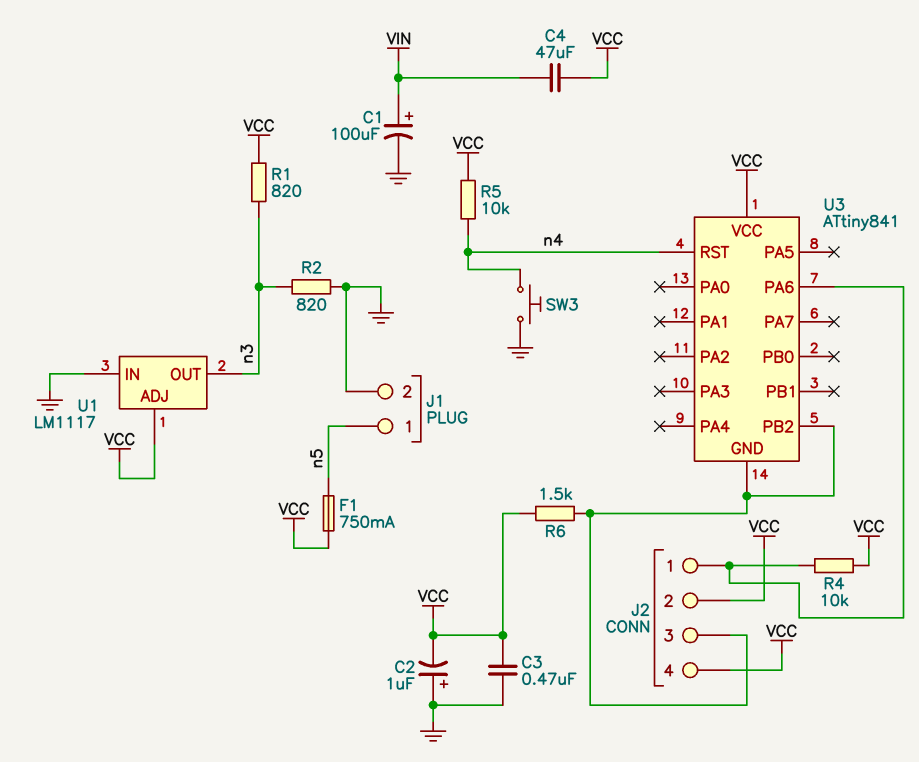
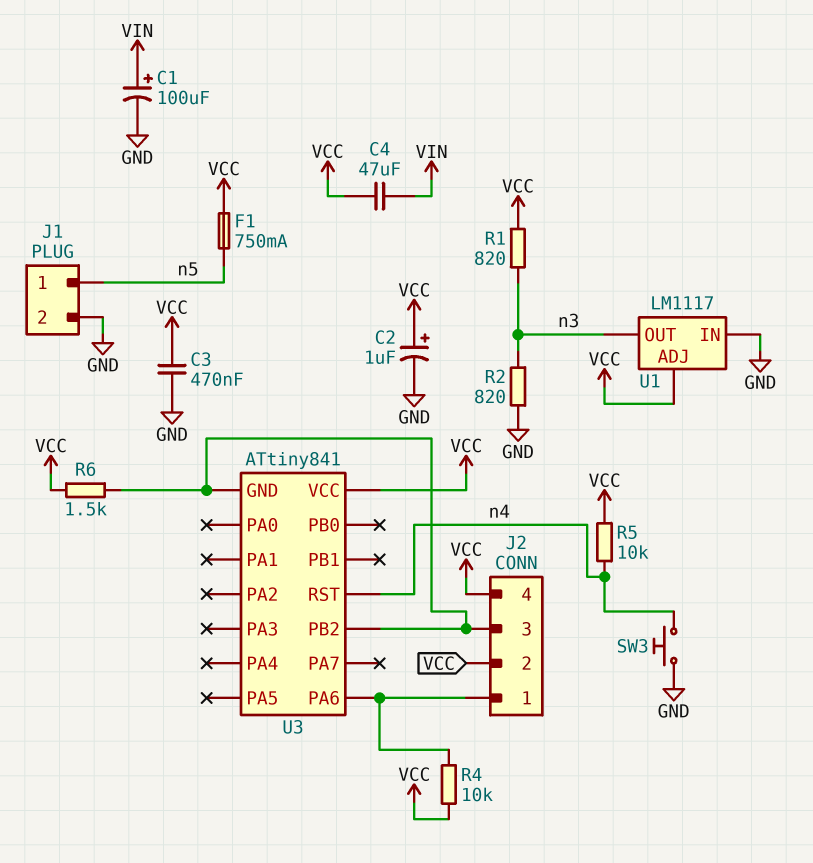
C2: 1uF (plus GND, minus VCC) -> 1uF (plus VCC, minus GND)

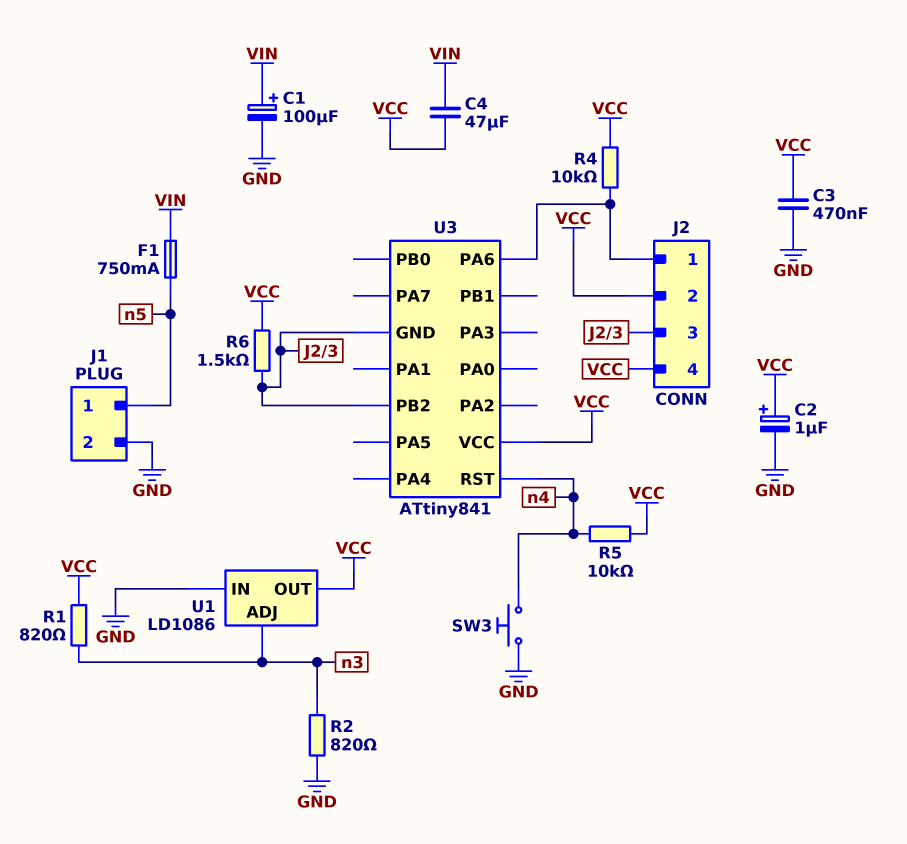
F1: 750mA (VCC, n5) -> 750mA (VIN, n5)
U1: LM1117 -> LD1086
U1 pin ADJ: VCC -> n3
U1 pin OUT: n3 -> VCC

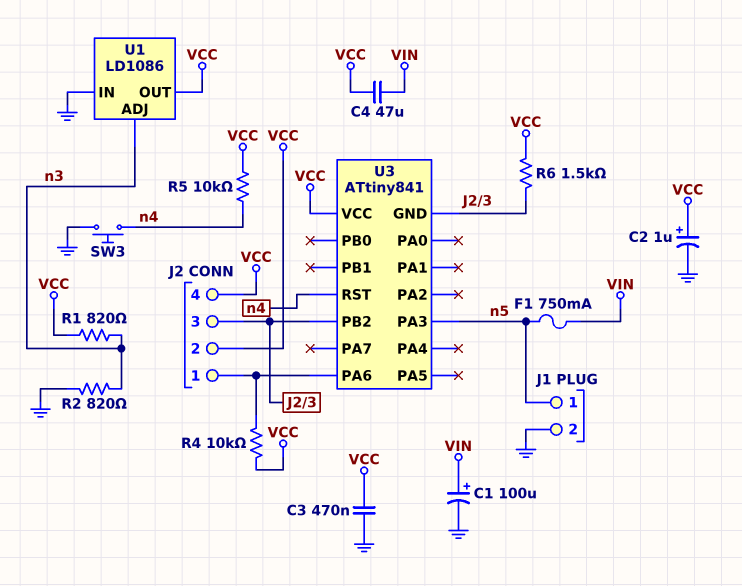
U3 pin PA3: none -> n5

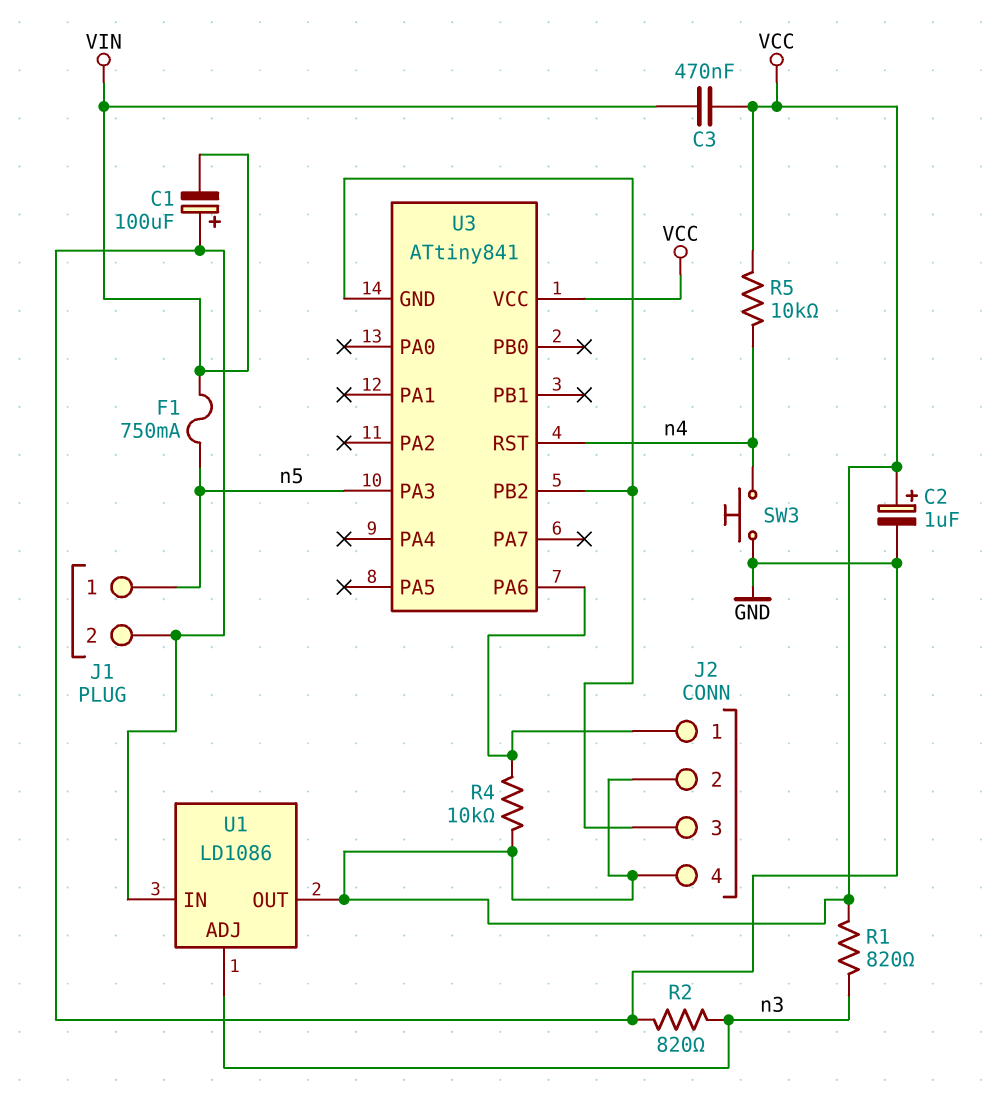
C1: 100uF (plus VIN, minus GND) -> 100uF (plus GND, minus VIN)
C3: 470nF (GND, VCC) -> 470nF (VCC, VIN)
C4: 47uF (VCC, VIN) -> none
R6: 1.5k (J2/3, VCC) -> none

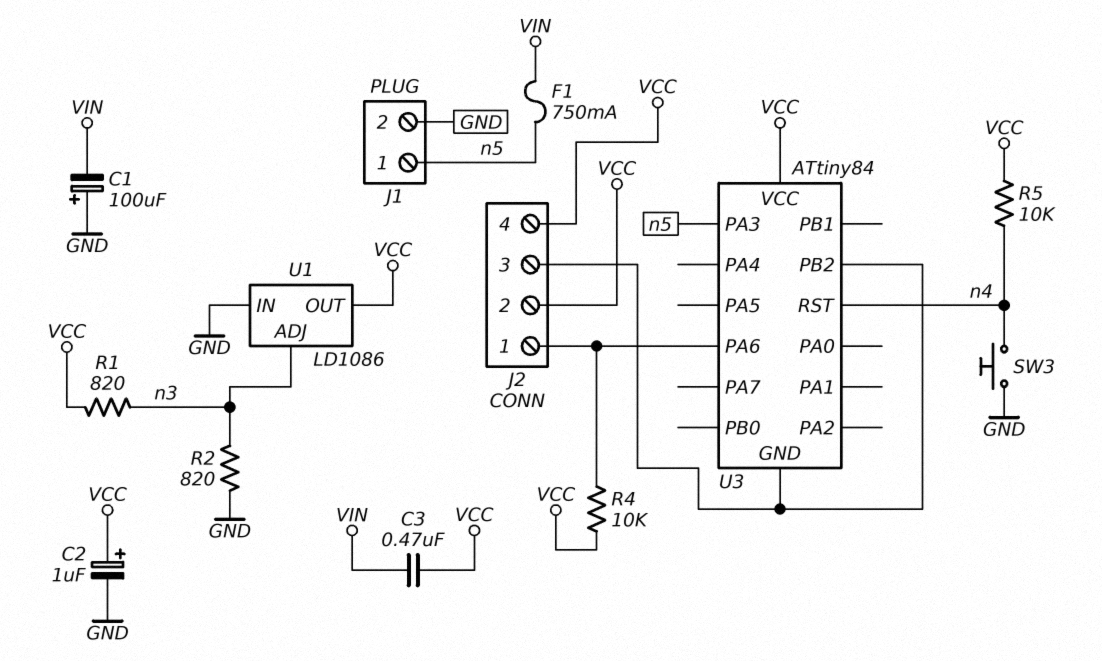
U3: ATtiny841 -> ATtiny84

